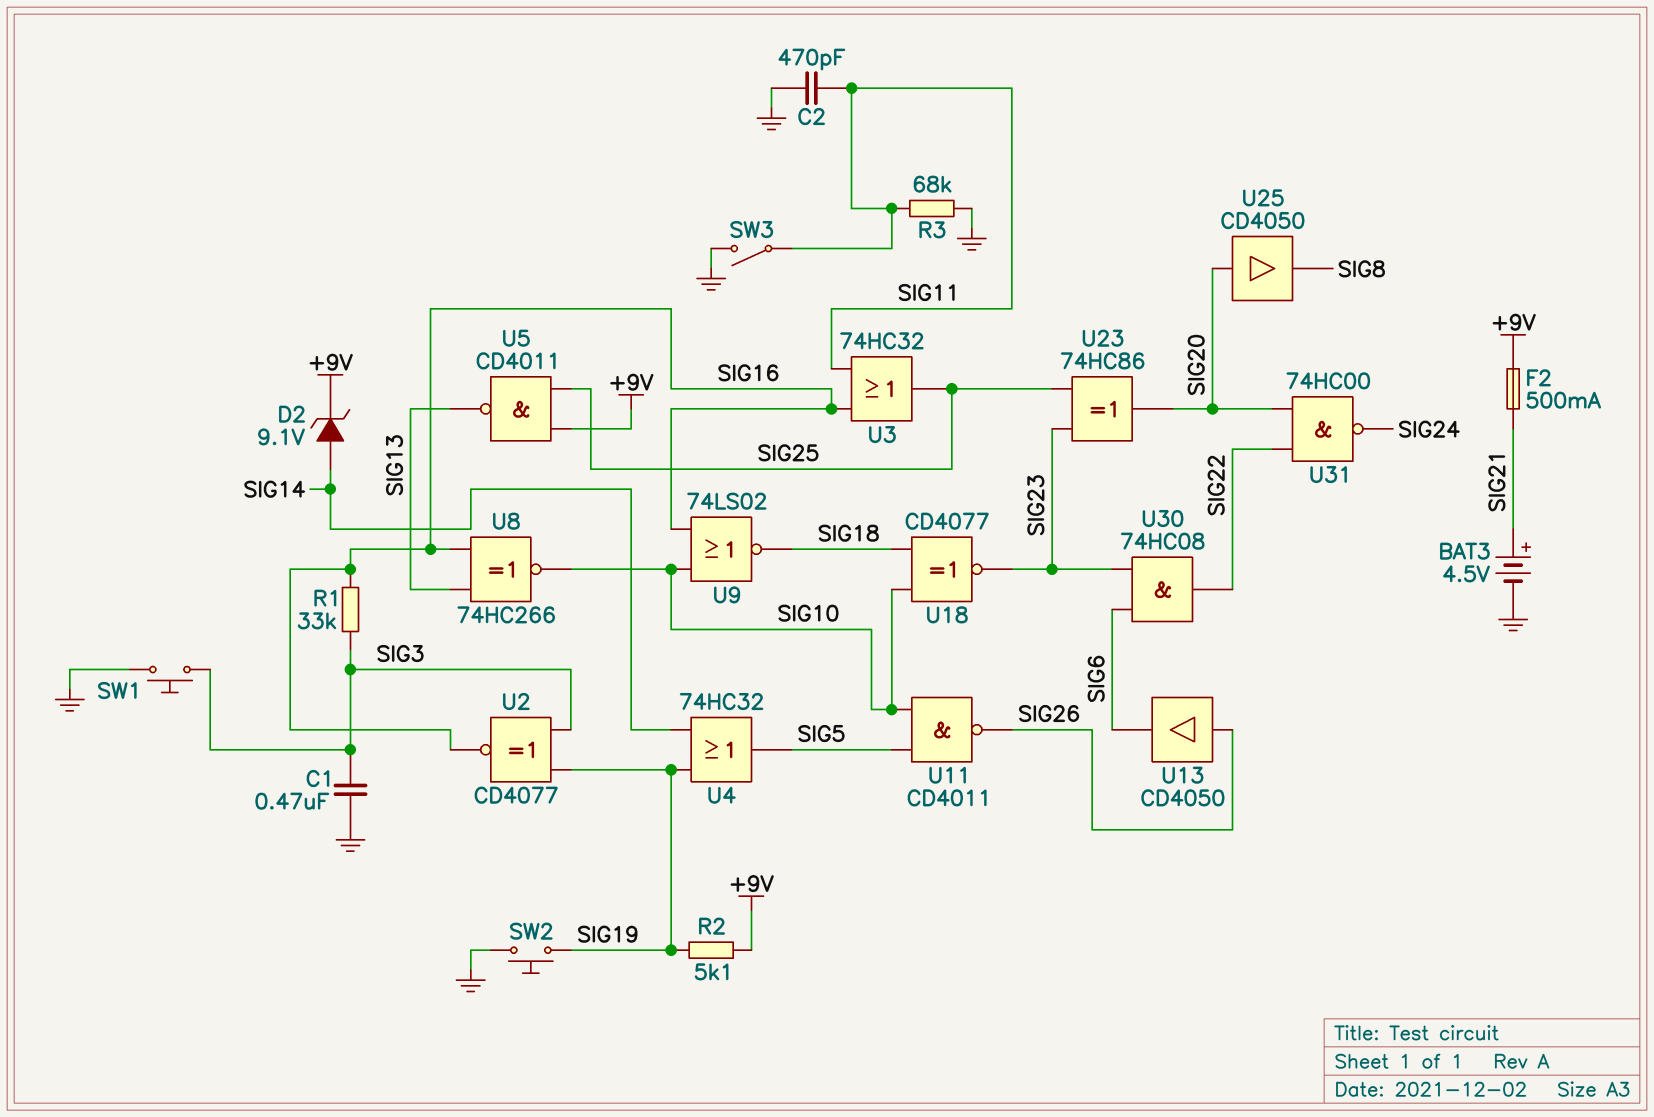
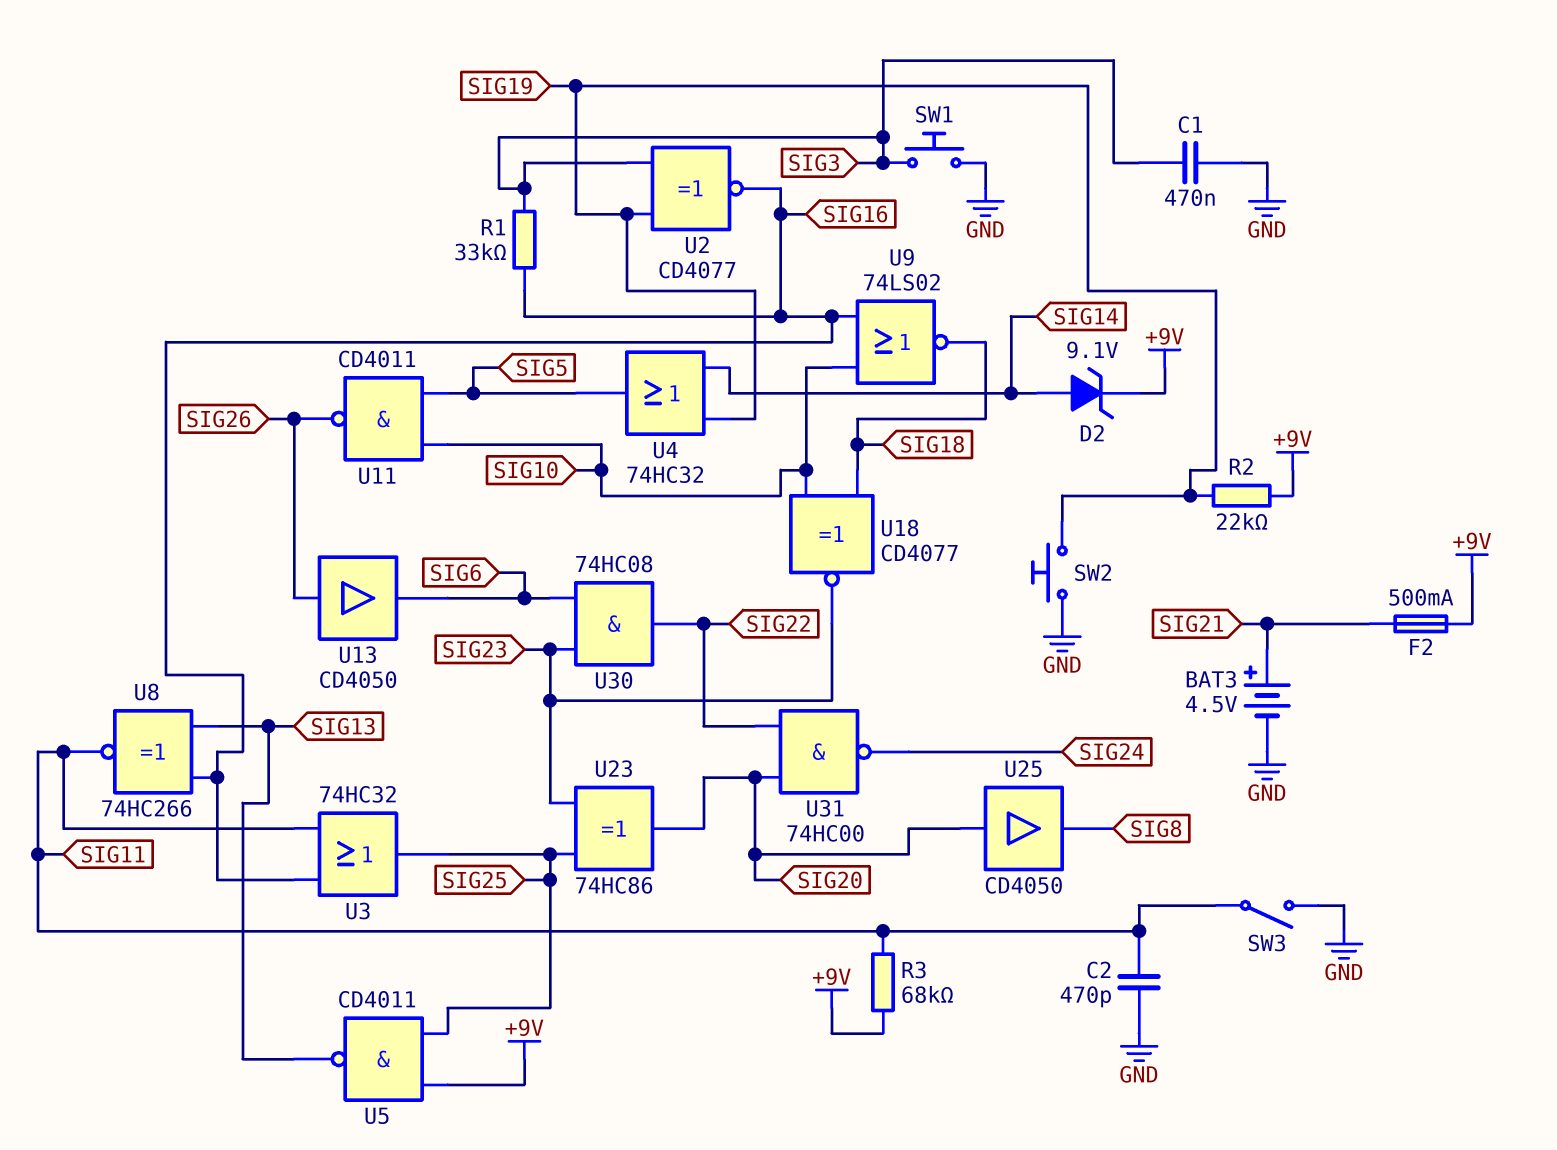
R2: 5.1k (+9V, SIG19) -> 22k (+9V, SIG19)
R3: 68k (GND, SIG11) -> 68k (+9V, SIG11)
U8: XNOR 74HC266 (in SIG13, in SIG16, out SIG10) -> XNOR 74HC266 (in SIG13, in SIG16, out SIG11)

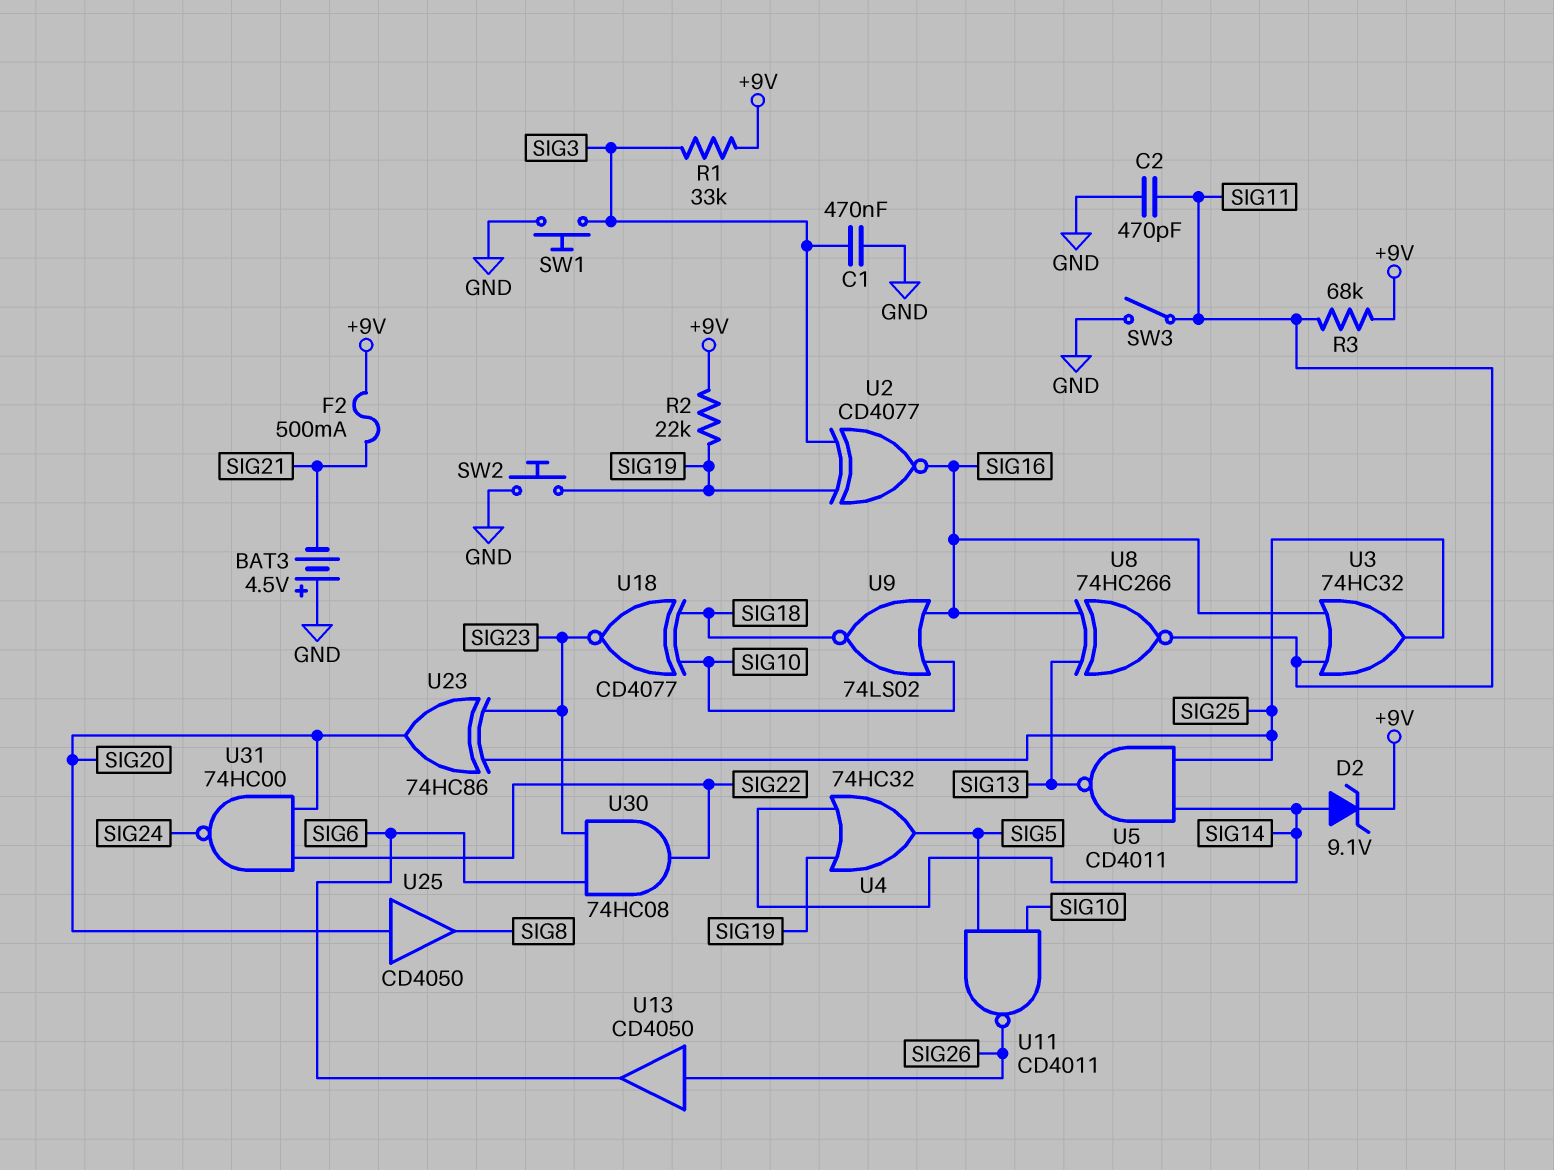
BAT3: 4.5V (plus SIG21, minus GND) -> 4.5V (plus GND, minus SIG21)
R1: 33k (SIG3, SIG16) -> 33k (+9V, SIG3)
U5: NAND CD4011 (in +9V, in SIG25, out SIG13) -> NAND CD4011 (in SIG14, in SIG25, out SIG13)

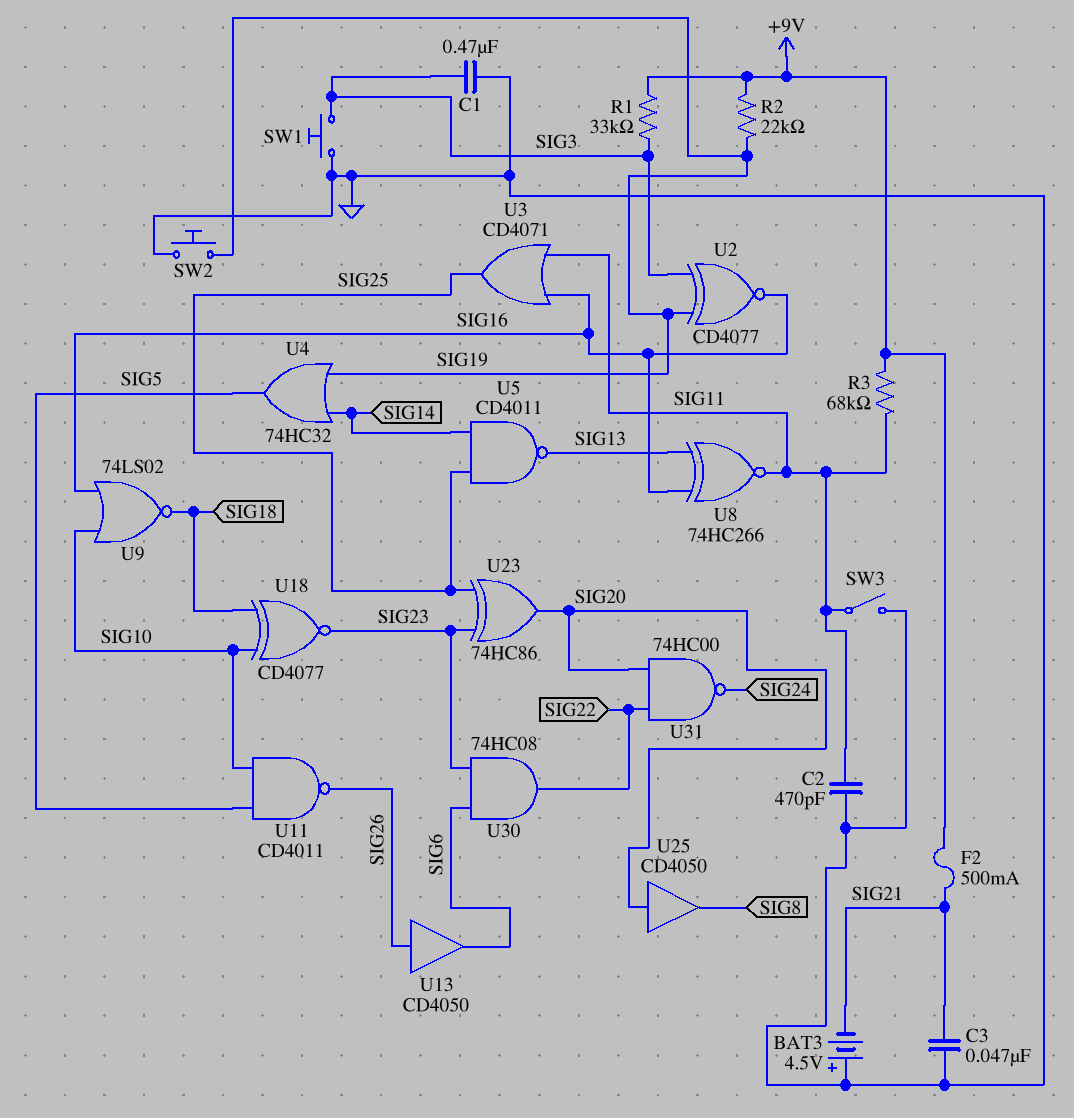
C3: none -> 47nF (GND, SIG21)
D2: zener 9.1V (A SIG14, K +9V) -> none
U3: OR 74HC32 (in SIG11, in SIG16, out SIG25) -> OR CD4071 (in SIG11, in SIG16, out SIG25)

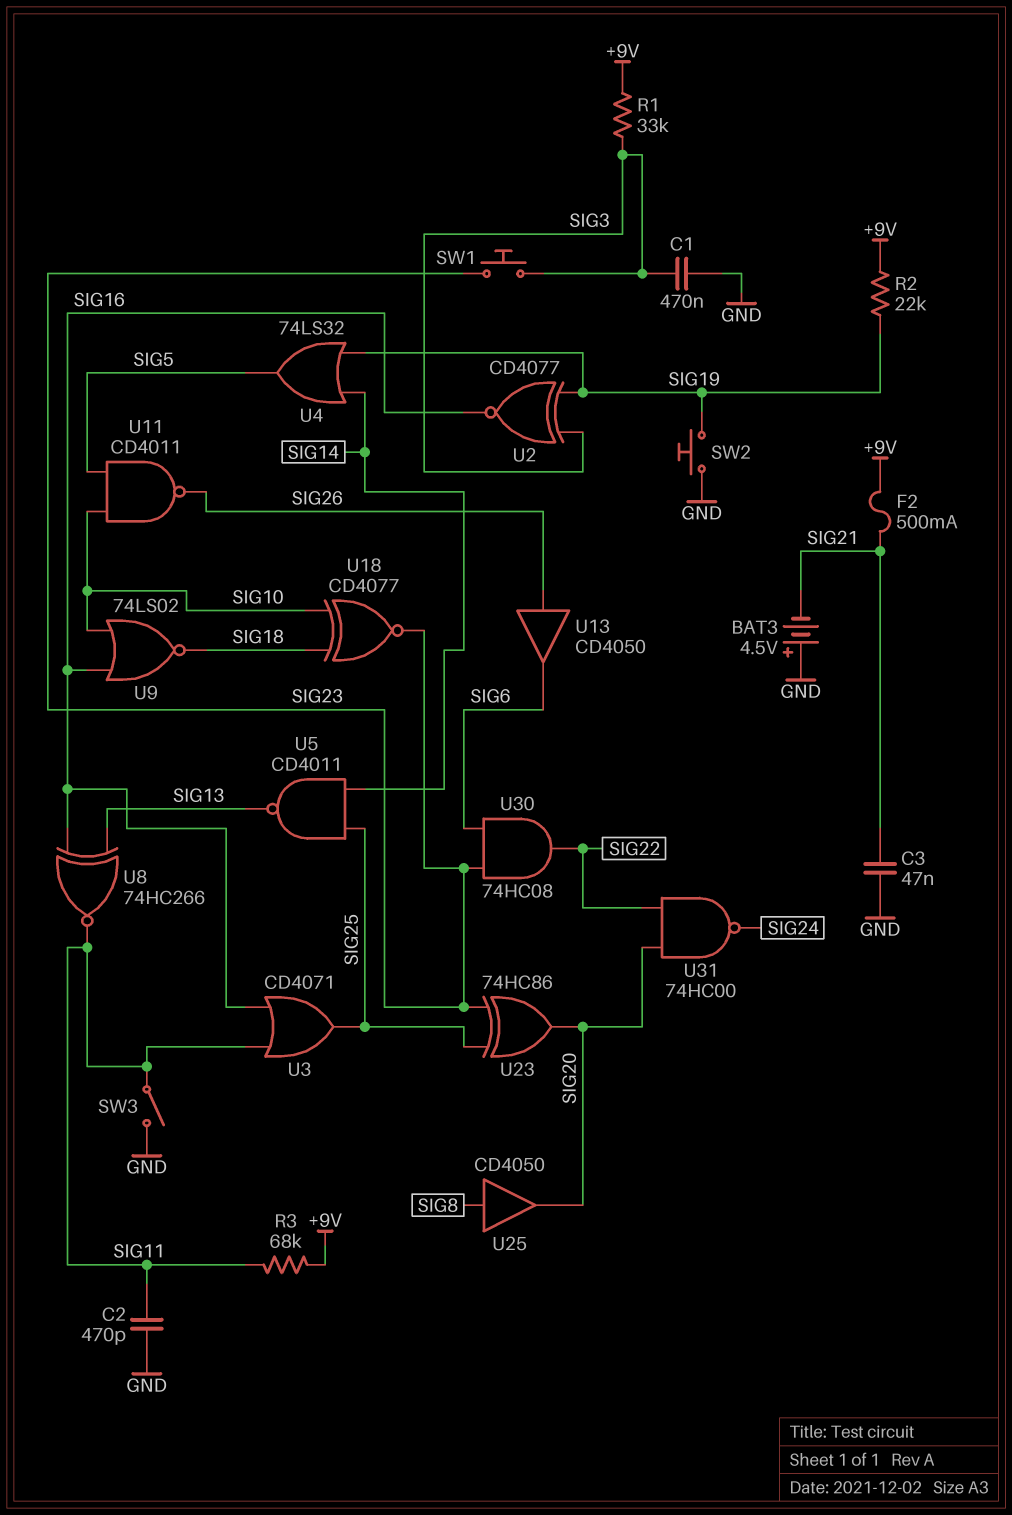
SW1: button (GND, SIG3) -> button (SIG3, SIG23)
U4: OR 74HC32 (in SIG14, in SIG19, out SIG5) -> OR 74LS32 (in SIG14, in SIG19, out SIG5)
U25: buffer CD4050 (in SIG20, out SIG8) -> buffer CD4050 (in SIG8, out SIG20)

